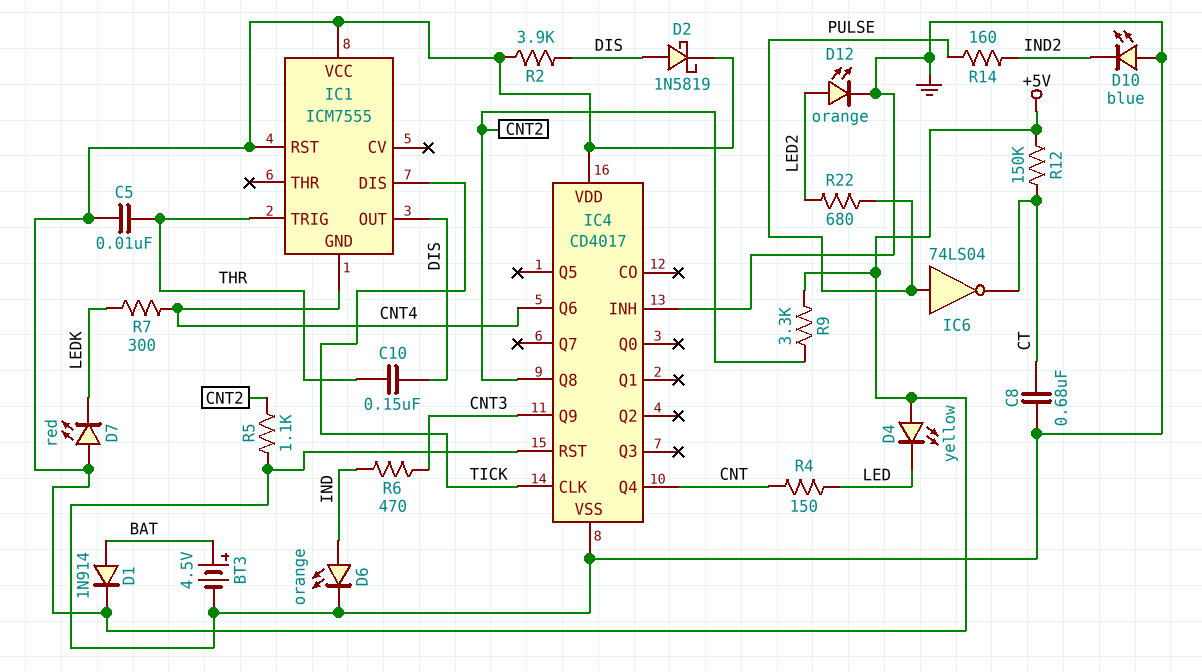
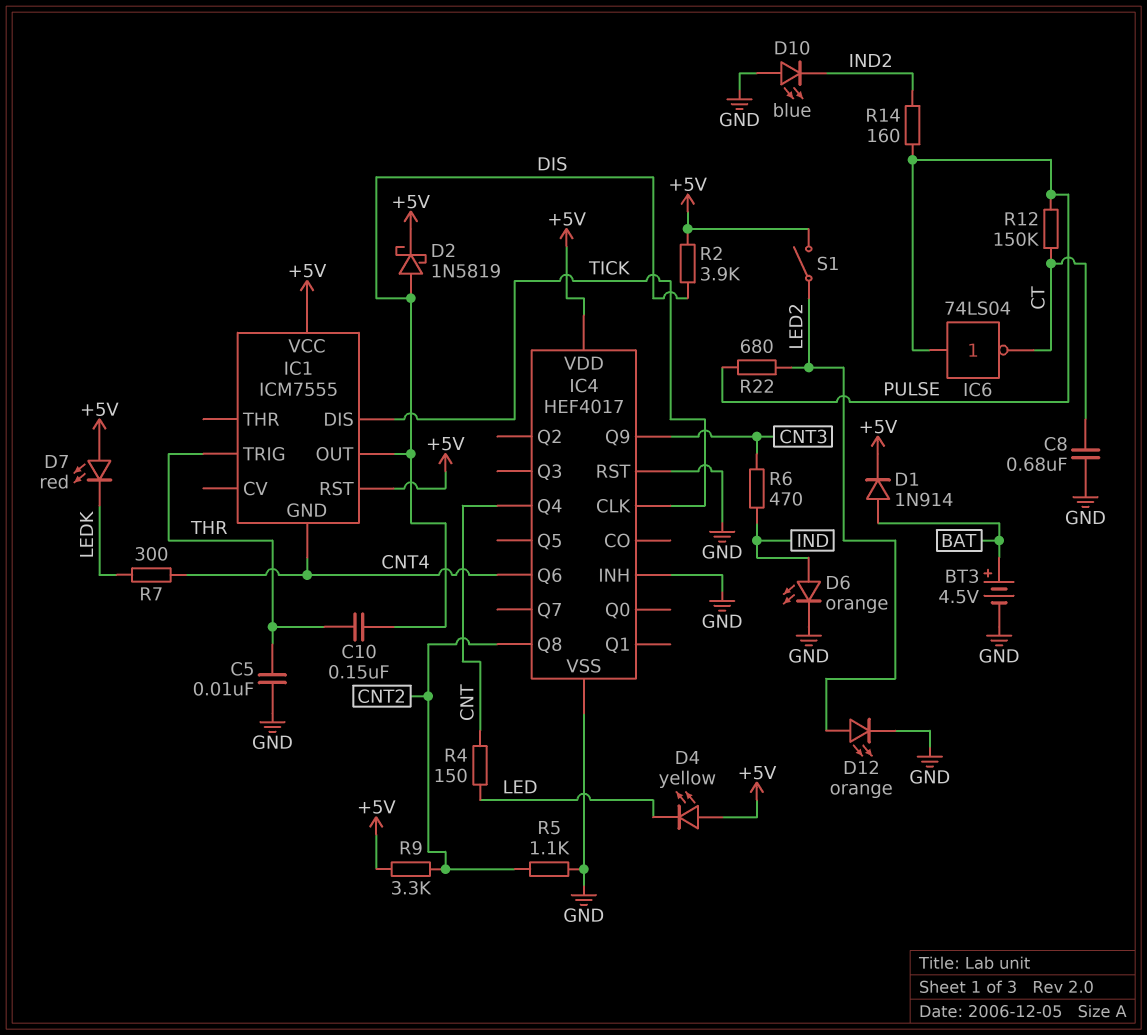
C5: 10nF (+5V, THR) -> 10nF (GND, THR)
IC4: CD4017 -> HEF4017
R12: 150k (+5V, CT) -> 150k (CT, PULSE)
S1: none -> switch (+5V, LED2)

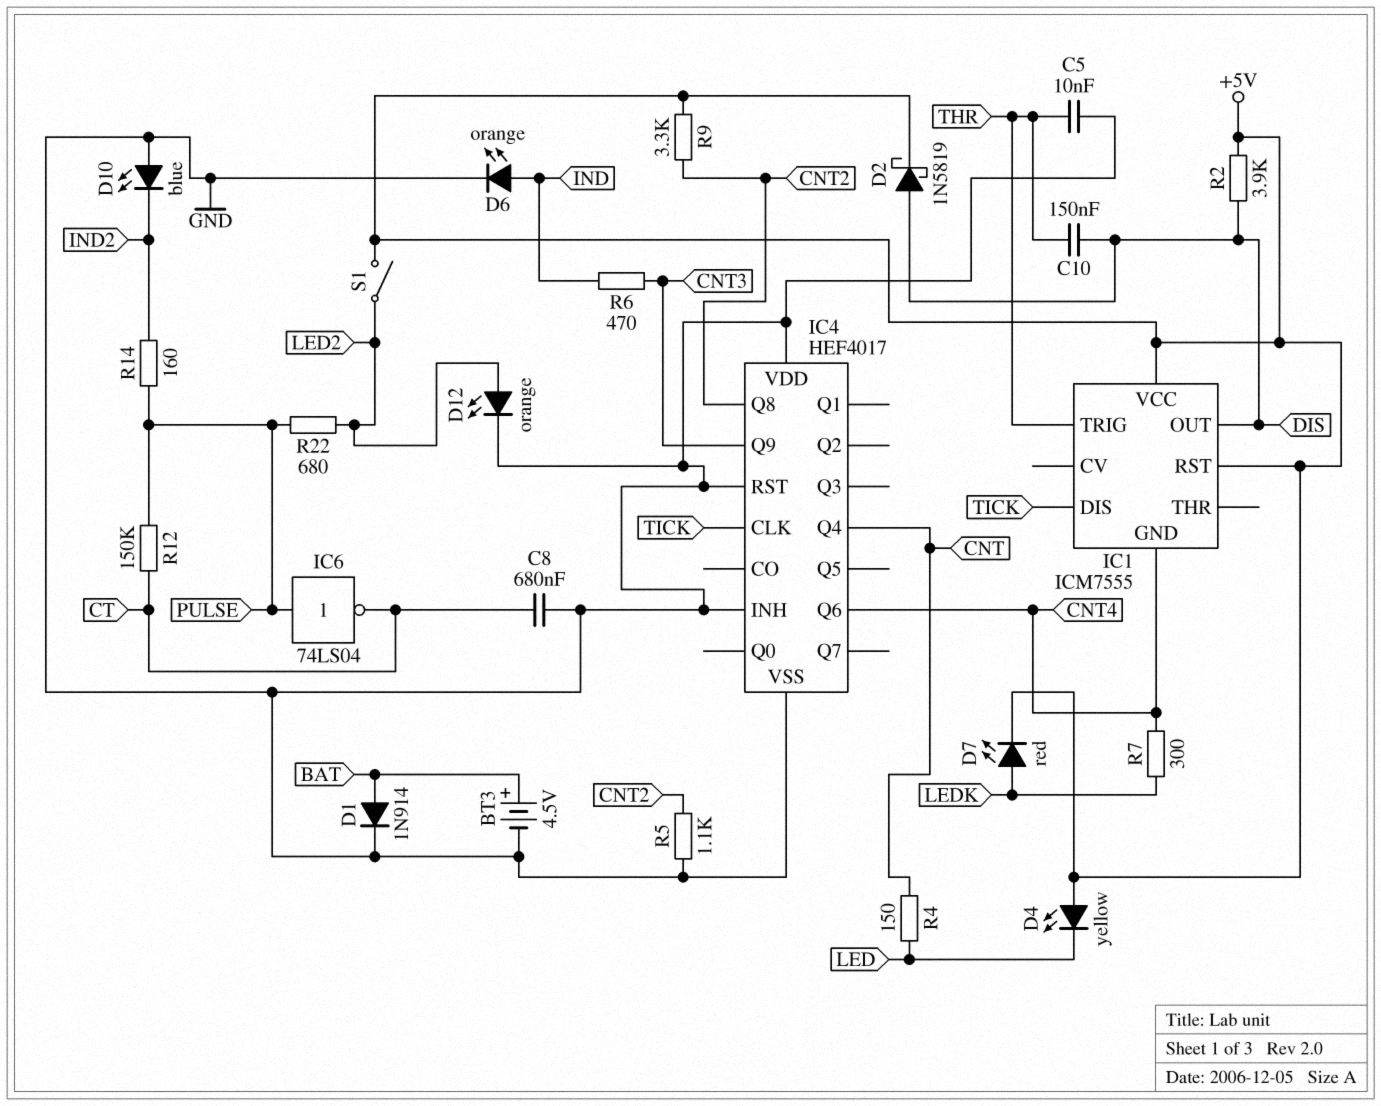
D1: diode 1N914 (A BAT, K +5V) -> diode 1N914 (A BAT, K GND)
D7: LED red (A +5V, K LEDK) -> LED red (A LEDK, K +5V)
IC4 pin VDD: +5V -> GND

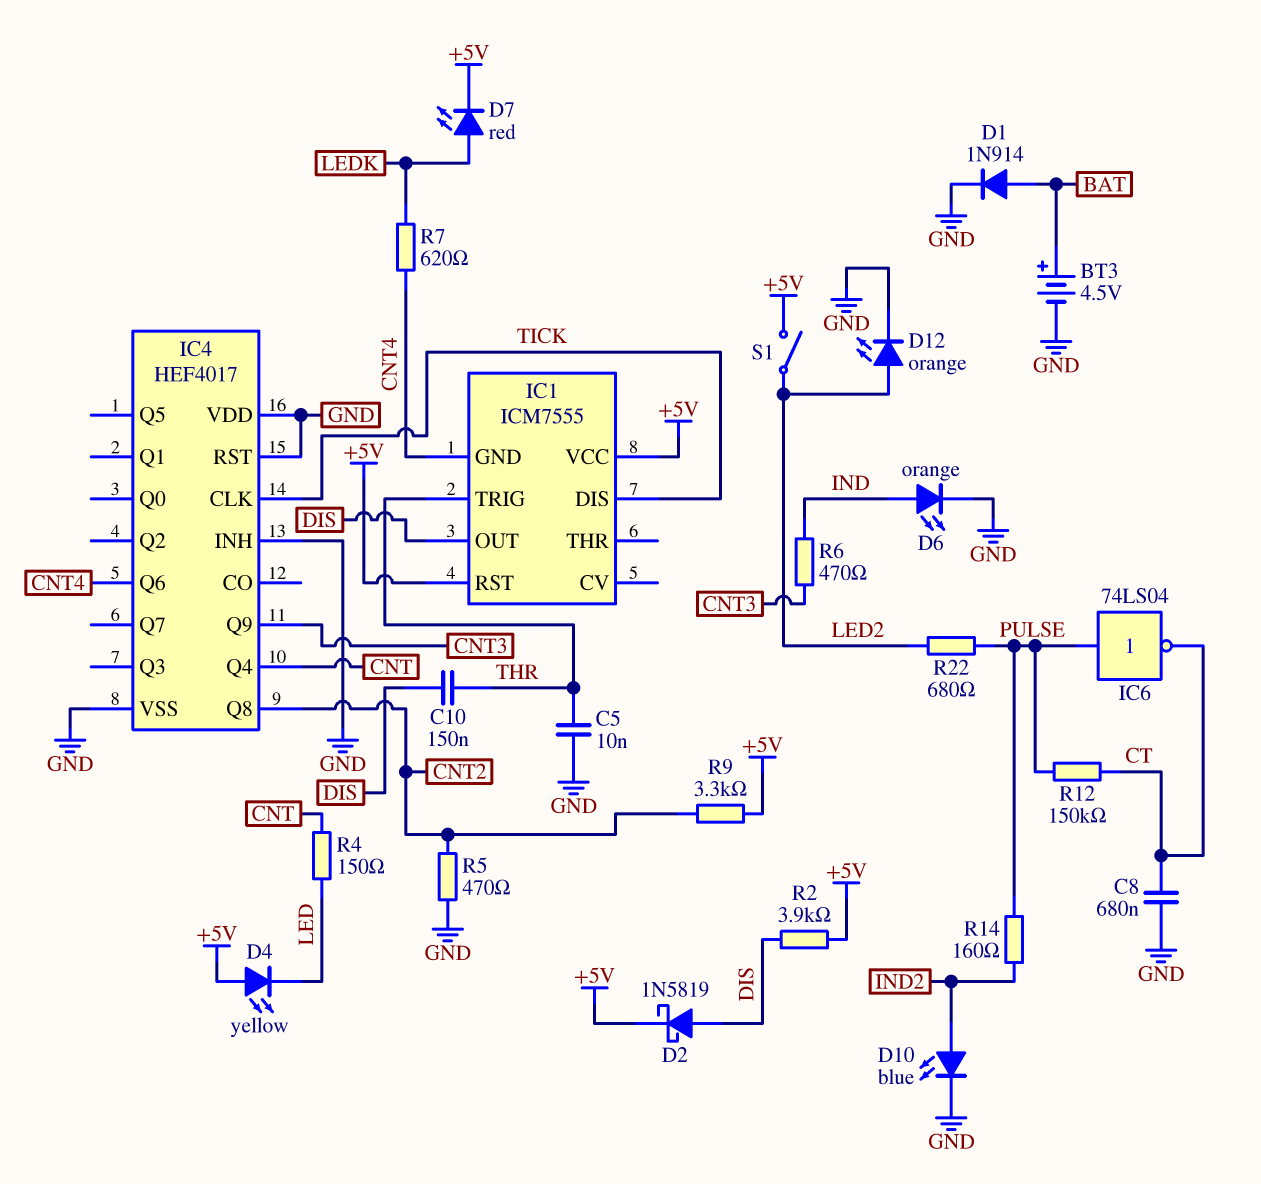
D10: LED blue (A GND, K IND2) -> LED blue (A IND2, K GND)
R5: 1.1k (CNT2, GND) -> 470 (CNT2, GND)
R7: 300 (CNT4, LEDK) -> 620 (CNT4, LEDK)

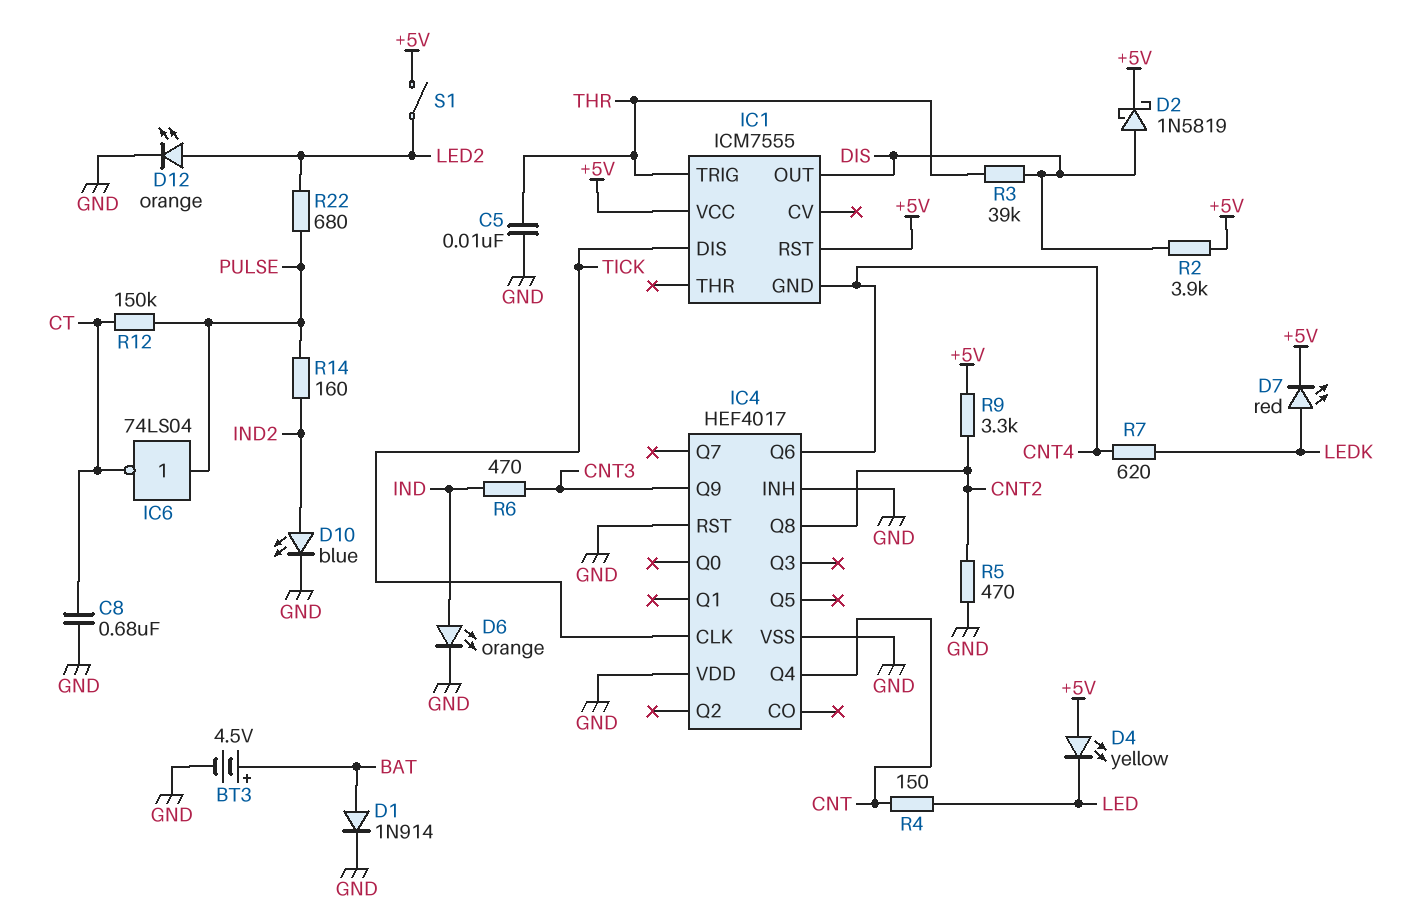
C10: 150nF (DIS, THR) -> none
R3: none -> 39k (DIS, THR)

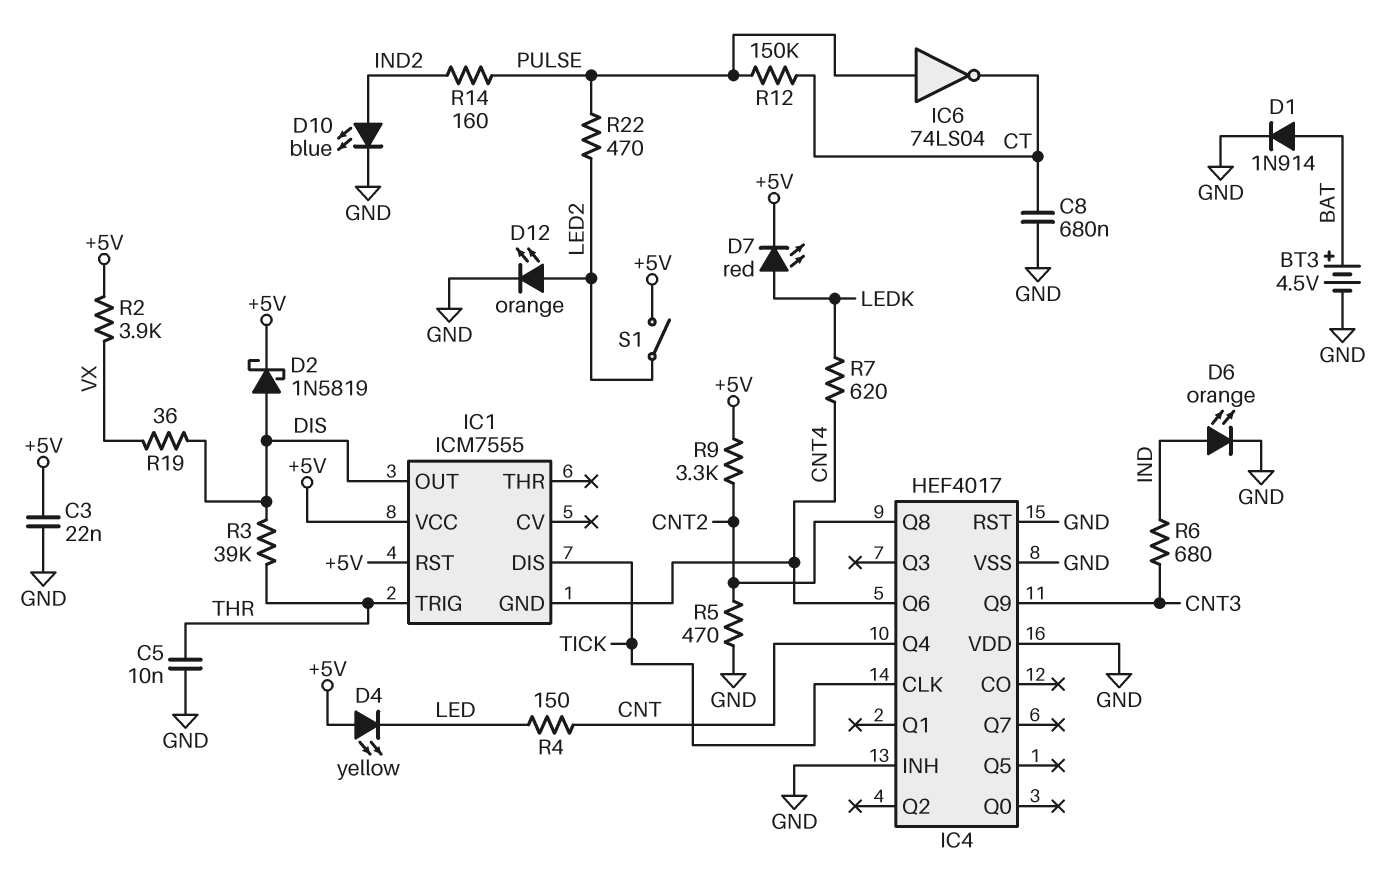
C3: none -> 22nF (+5V, GND)
R2: 3.9k (+5V, DIS) -> 3.9k (+5V, VX)
R6: 470 (CNT3, IND) -> 680 (CNT3, IND)
R19: none -> 36 (DIS, VX)
R22: 680 (LED2, PULSE) -> 470 (LED2, PULSE)

